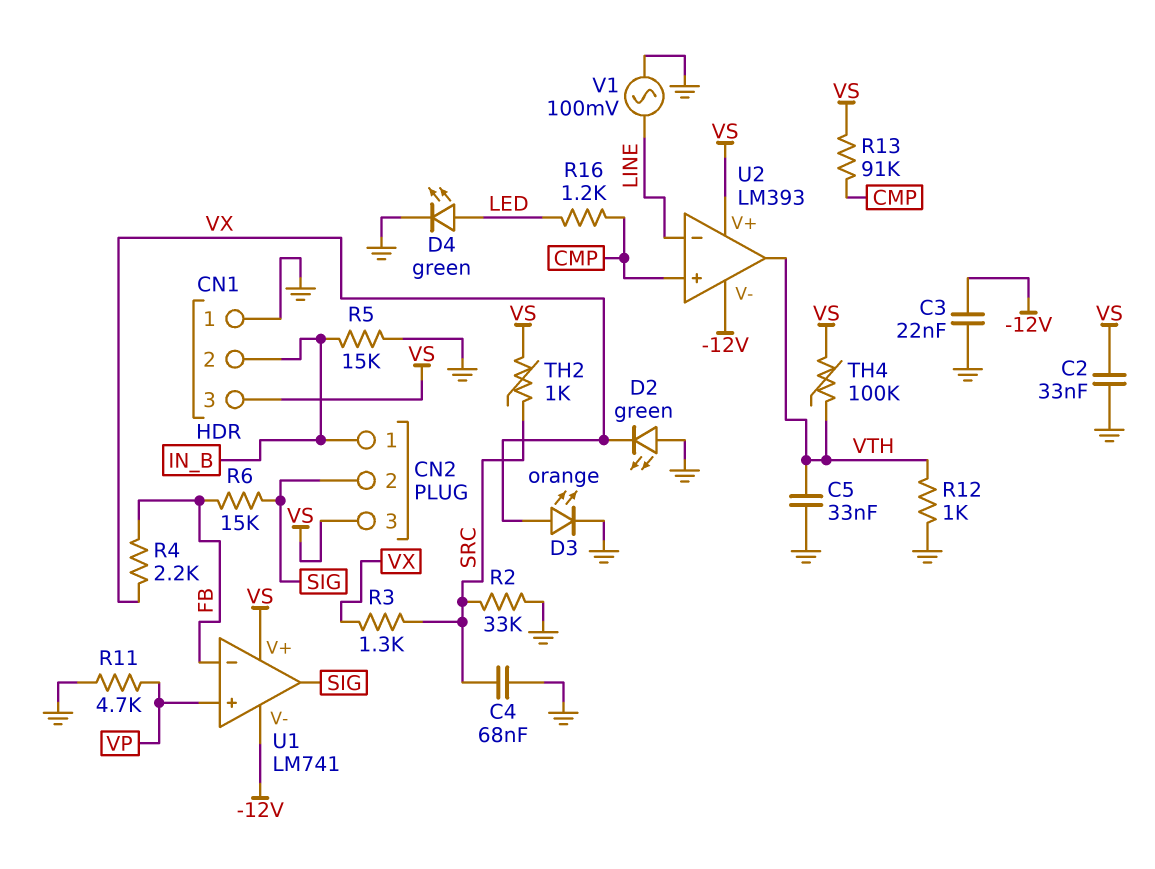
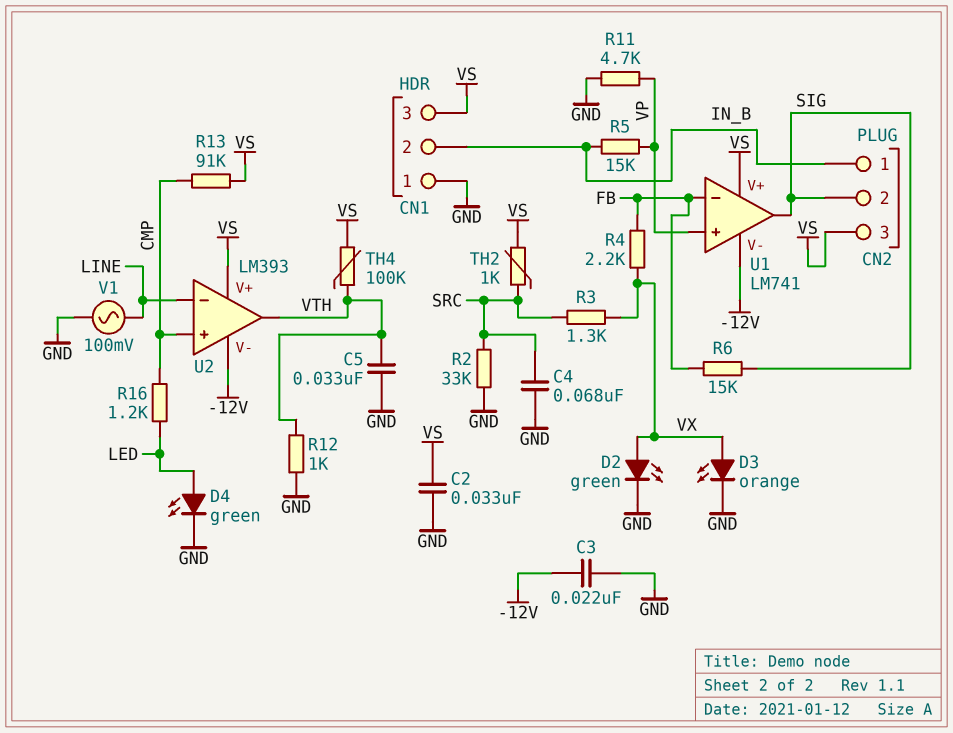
D2: LED green (A GND, K VX) -> LED green (A VX, K GND)
R5: 15k (GND, IN_B) -> 15k (IN_B, VP)

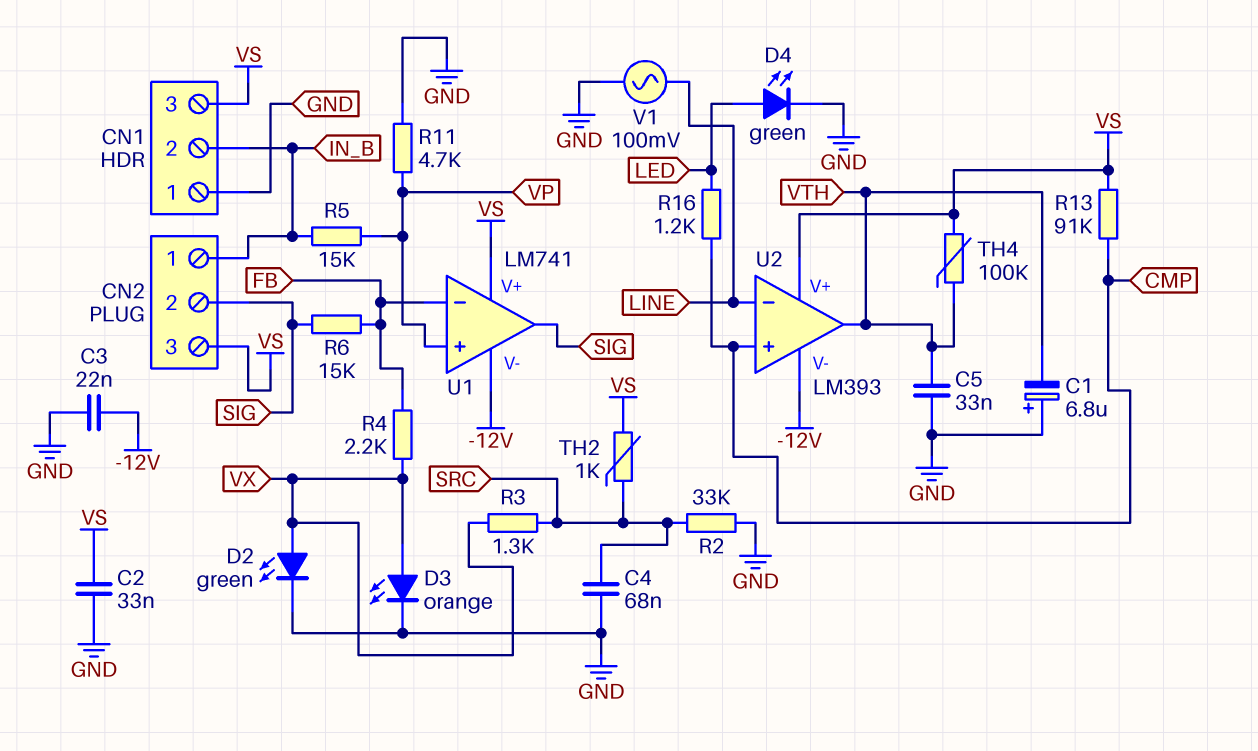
C1: none -> 6.8uF (plus GND, minus VTH)
R12: 1k (GND, VTH) -> none

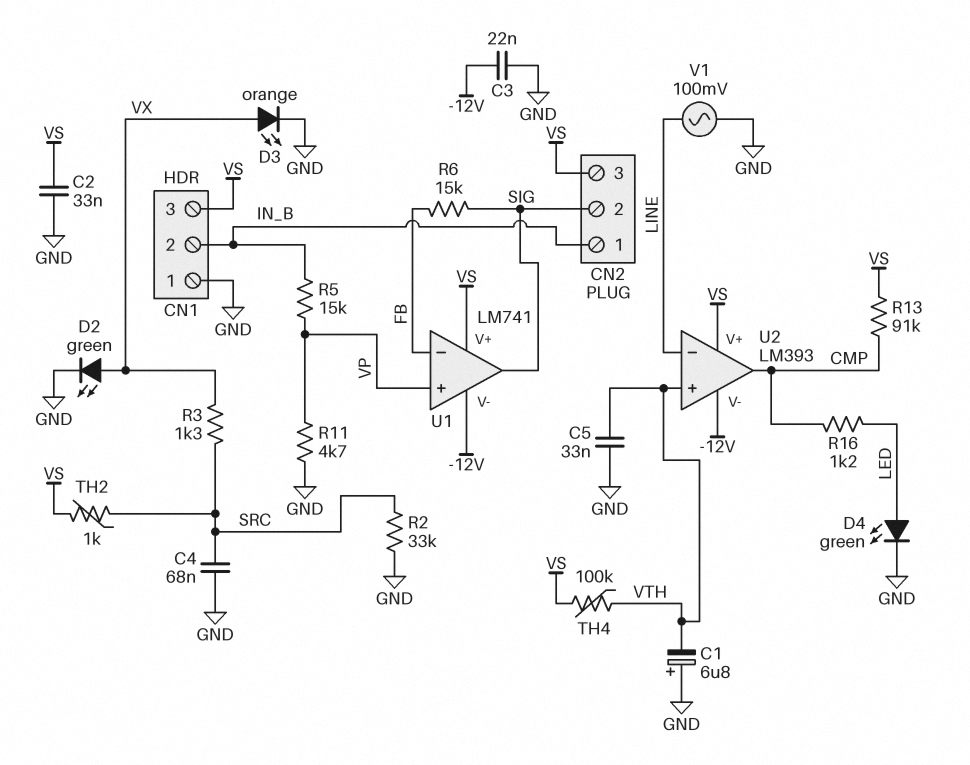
R4: 2.2k (FB, VX) -> none
U2 pin in+: CMP -> VTH
U2 pin out: VTH -> CMP

